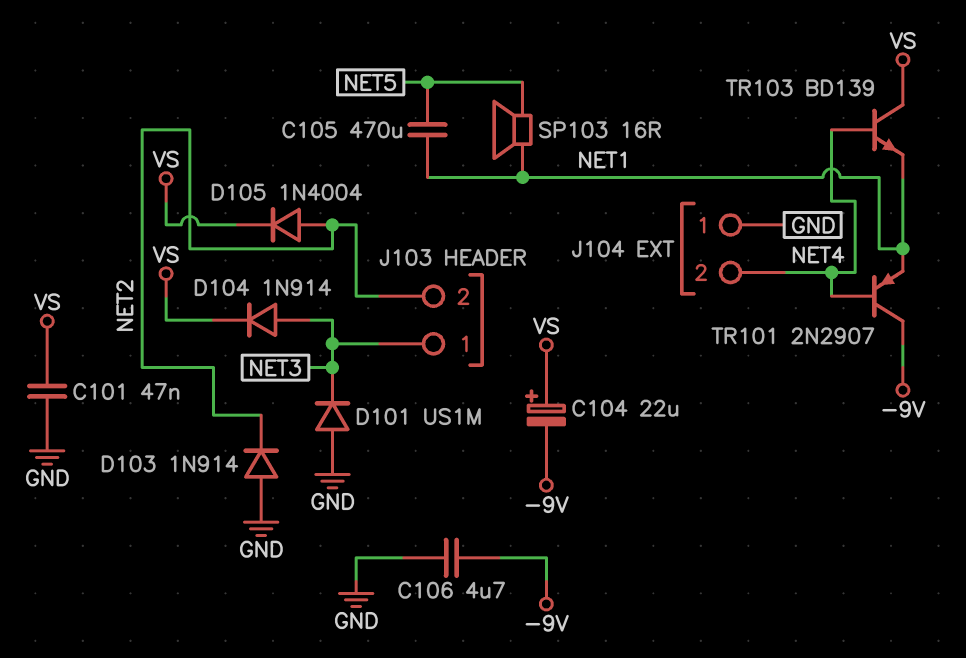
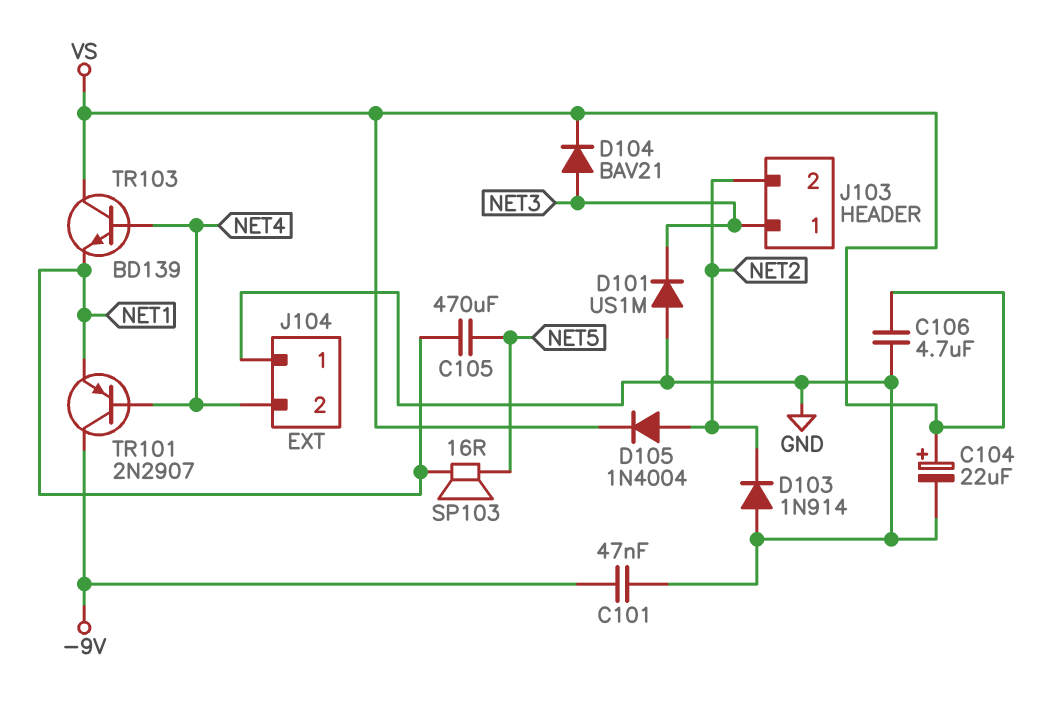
C101: 47nF (GND, VS) -> 47nF (-9V, GND)
C104: 22uF (plus VS, minus -9V) -> 22uF (plus VS, minus GND)
C106: 4.7uF (-9V, GND) -> 4.7uF (GND, VS)
D104: diode 1N914 (A NET3, K VS) -> diode BAV21 (A NET3, K VS)

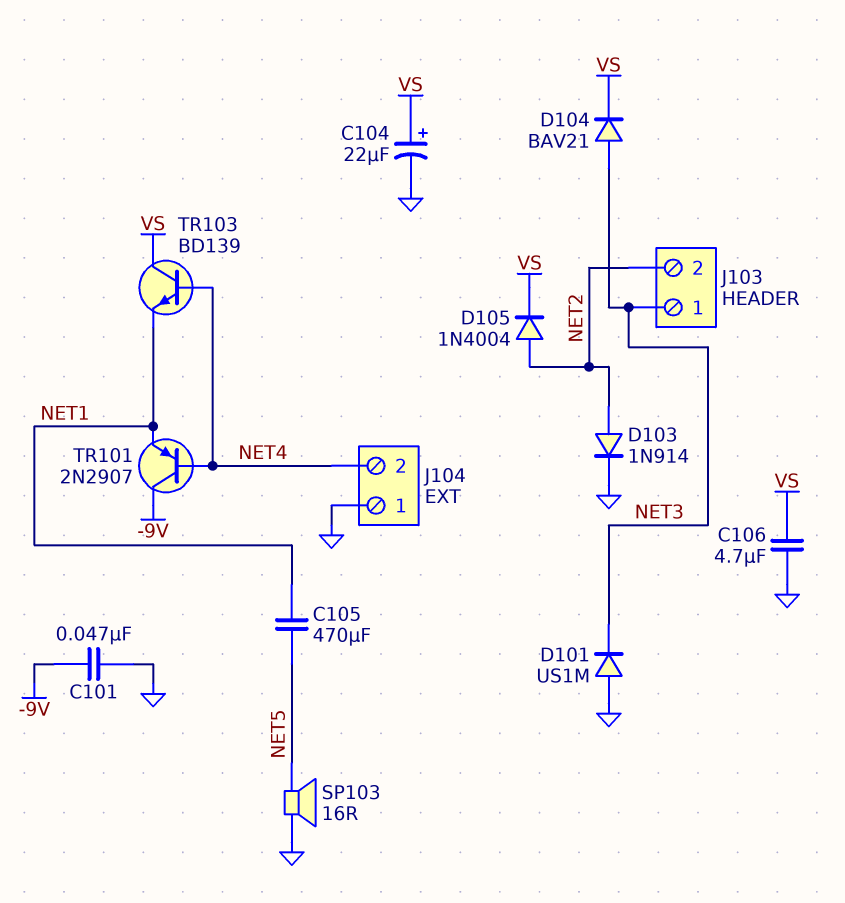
D103: diode 1N914 (A GND, K NET2) -> diode 1N914 (A NET2, K GND)
SP103: speaker 16R (NET1, NET5) -> speaker 16R (GND, NET5)

